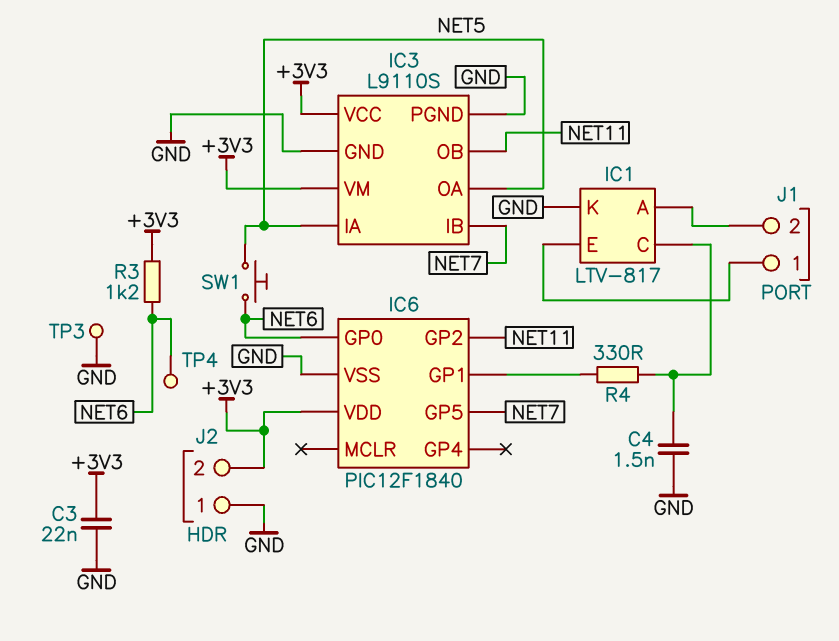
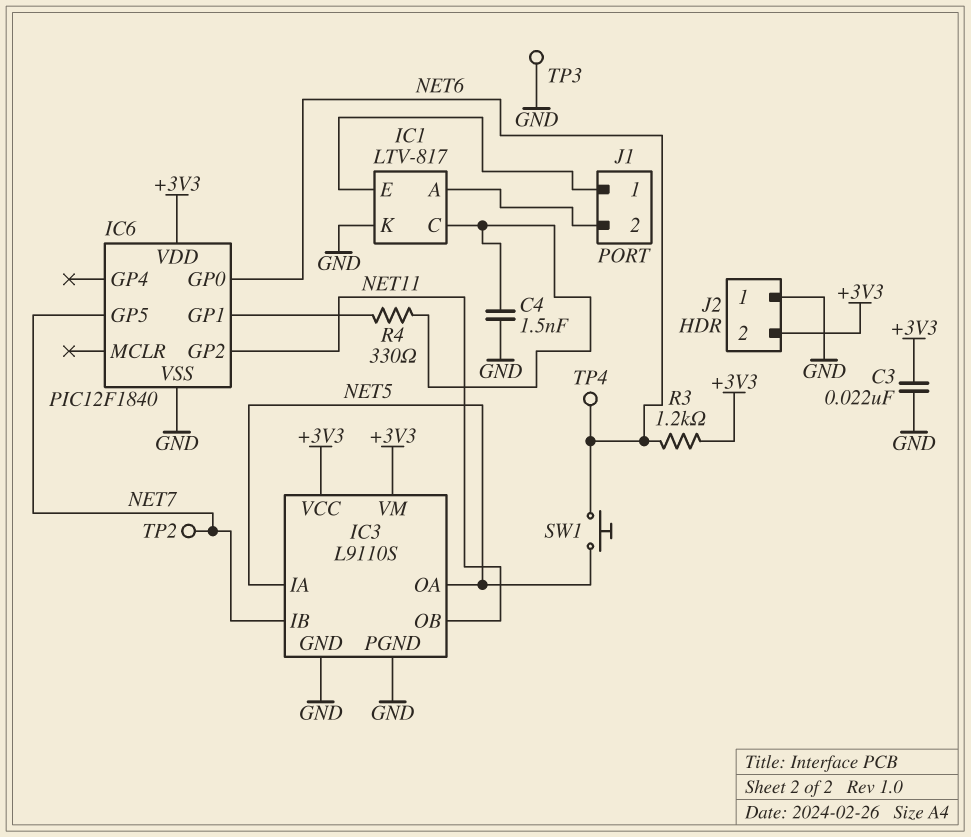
TP2: none -> test point (NET7)

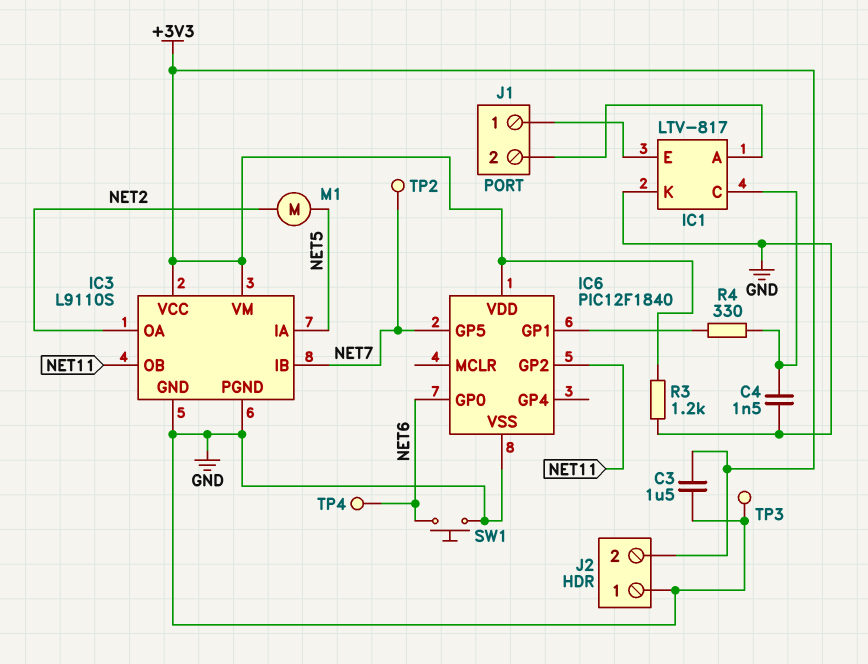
C3: 22nF (+3V3, GND) -> 1.5uF (+3V3, GND)
IC3 pin OA: NET5 -> NET2
M1: none -> motor (NET2, NET5)
R3: 1.2k (+3V3, NET6) -> 1.2k (+3V3, GND)
SW1: button (NET5, NET6) -> button (GND, NET6)

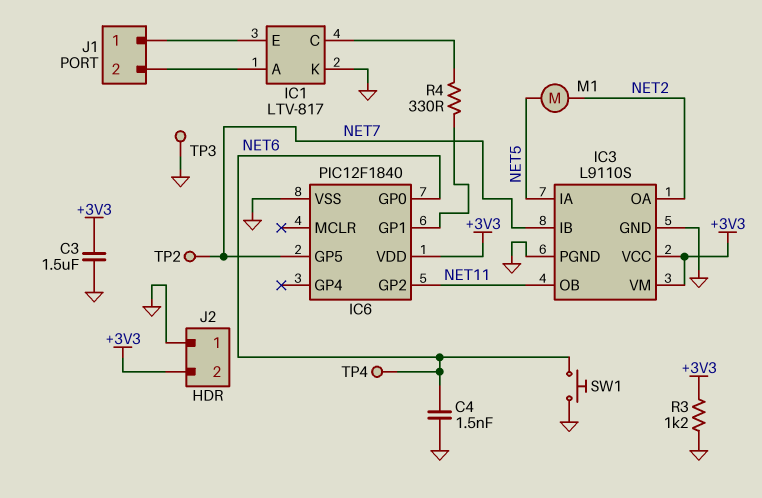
C4: 1.5nF (GND, IC1/C) -> 1.5nF (GND, NET6)

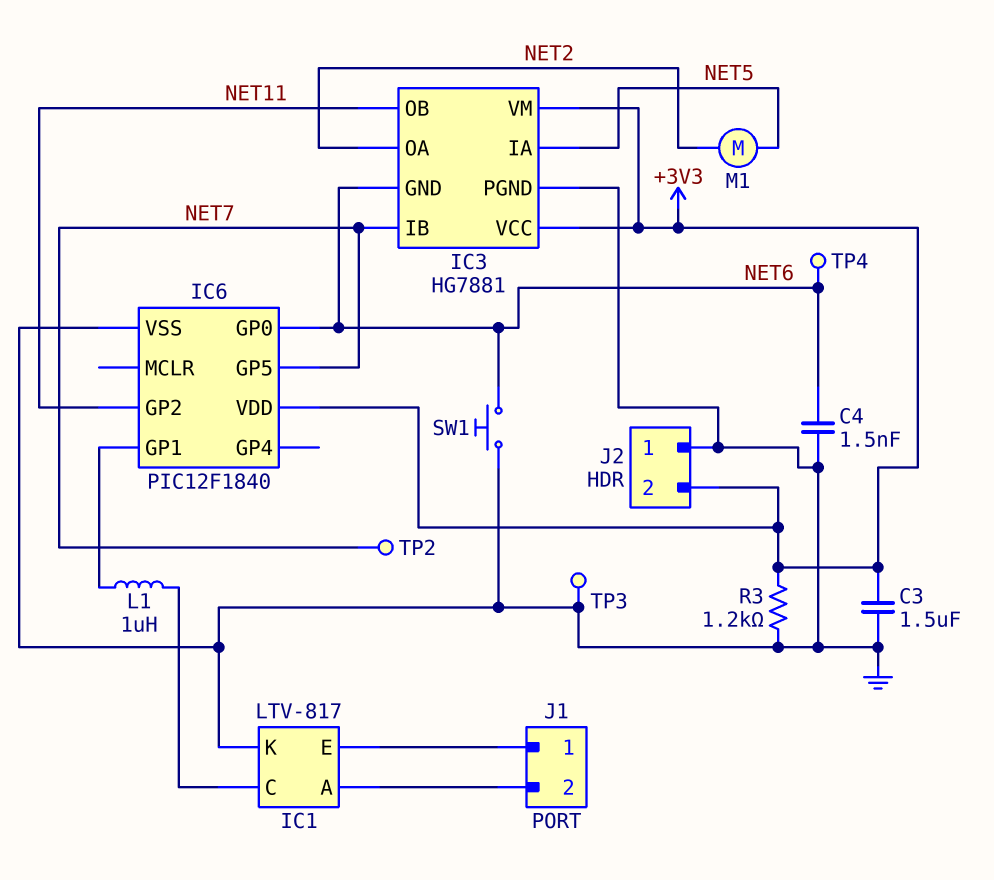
IC3: L9110S -> HG7881
IC3 pin GND: GND -> NET6
L1: none -> 1uH (IC1/C, IC6/GP1)
R4: 330 (IC1/C, IC6/GP1) -> none

